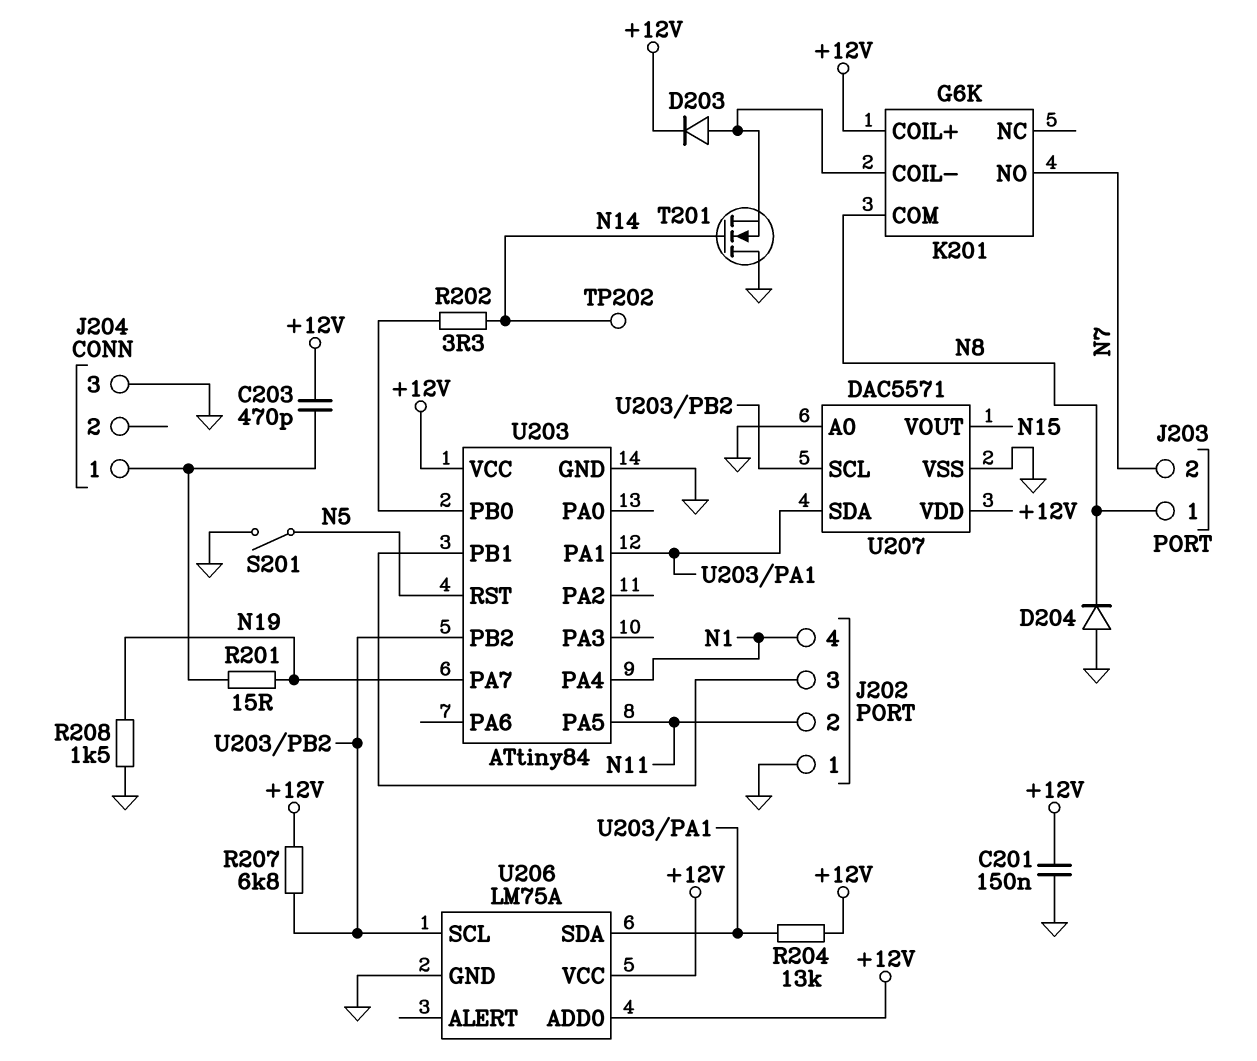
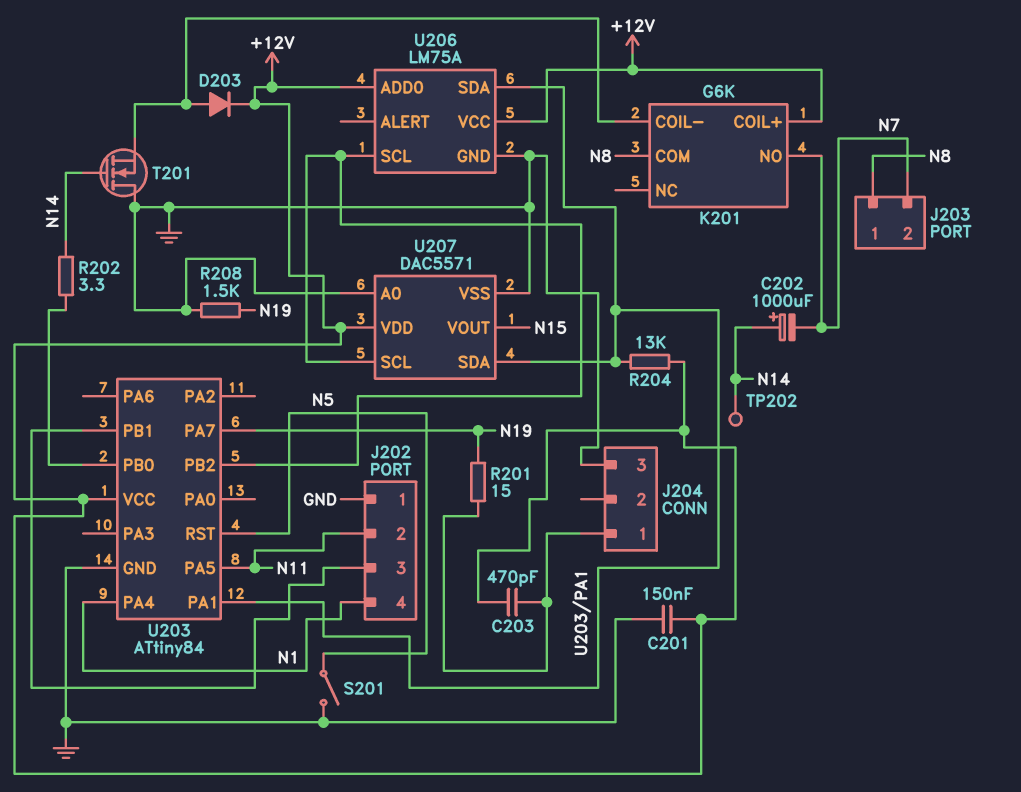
C202: none -> 1000uF (plus N14, minus N7)
D204: diode (A GND, K N8) -> none
R207: 6.8k (+12V, U203/PB2) -> none

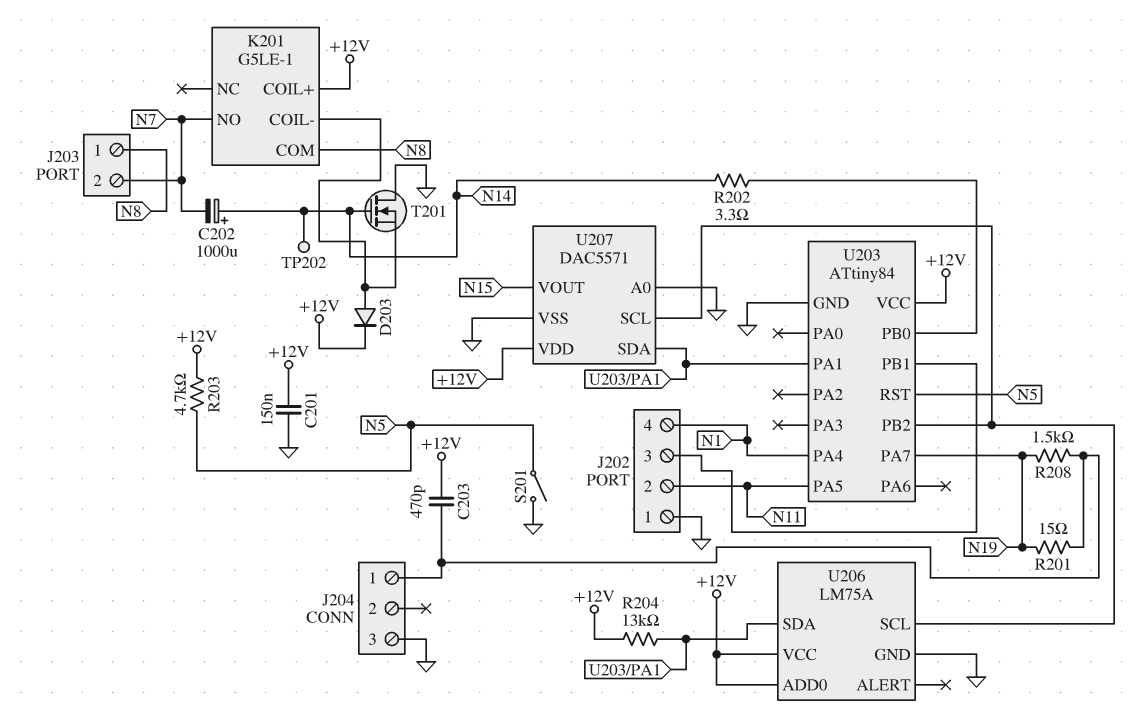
K201: G6K -> G5LE-1
R203: none -> 4.7k (+12V, N5)
R208: 1.5k (GND, N19) -> 1.5k (J204/1, N19)

